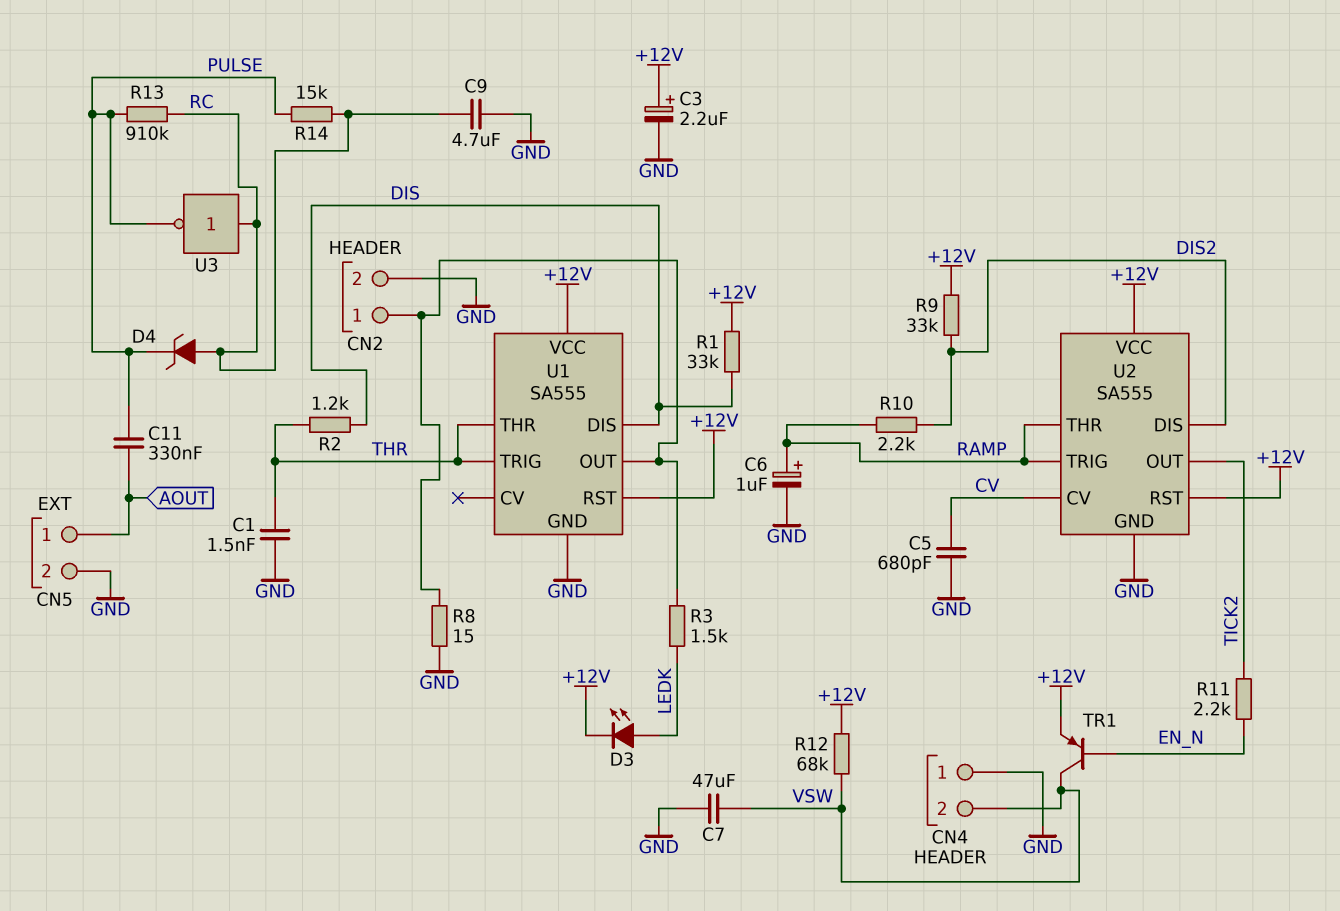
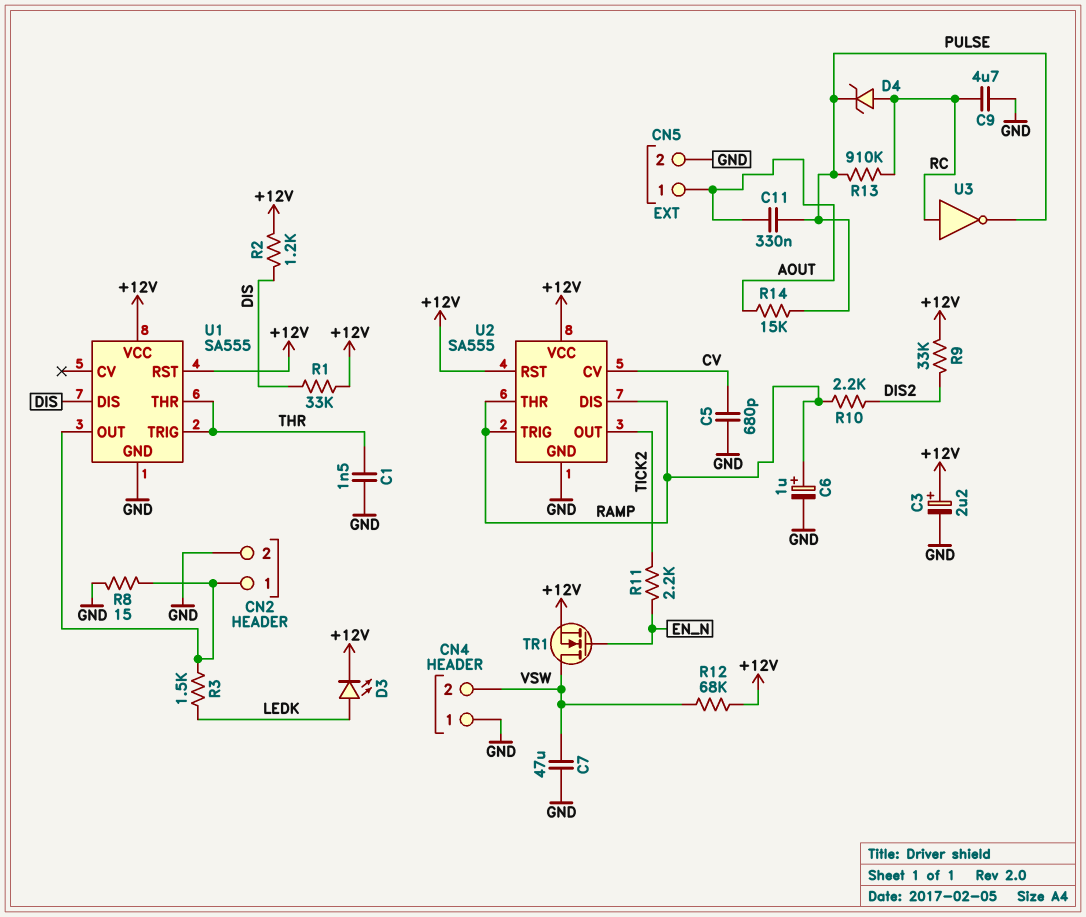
R2: 1.2k (DIS, THR) -> 1.2k (+12V, DIS)
R14: 15k (PULSE, RC) -> 15k (AOUT, PULSE)
TR1: PNP (B EN_N, C VSW, E +12V) -> NMOS (G EN_N, D VSW, S +12V)
U2 pin DIS: DIS2 -> RAMP

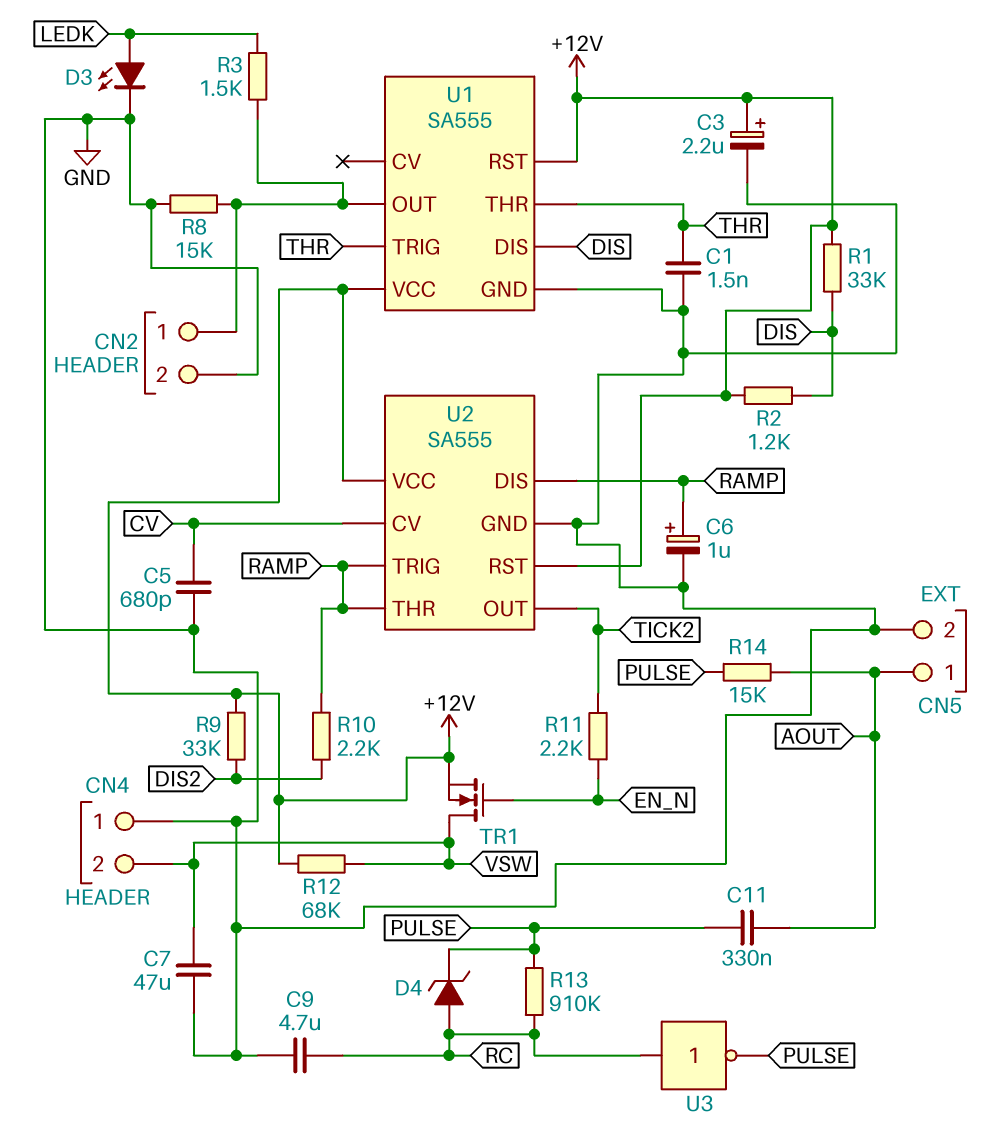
D3: LED (A LEDK, K +12V) -> LED (A LEDK, K GND)
R8: 15 (CN2/1, GND) -> 15k (CN2/1, GND)

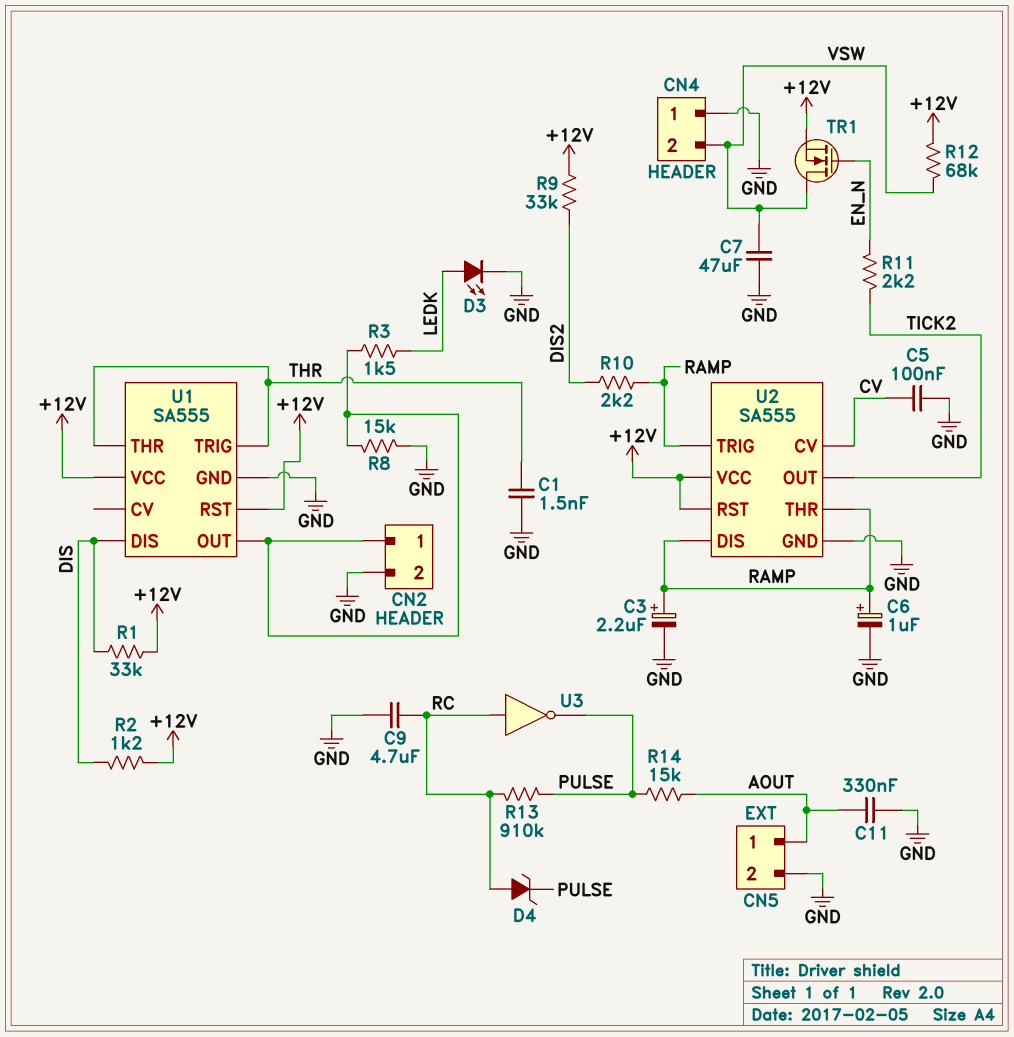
C3: 2.2uF (plus +12V, minus GND) -> 2.2uF (plus RAMP, minus GND)
C5: 680pF (CV, GND) -> 100nF (CV, GND)
C11: 330nF (AOUT, PULSE) -> 330nF (AOUT, GND)

